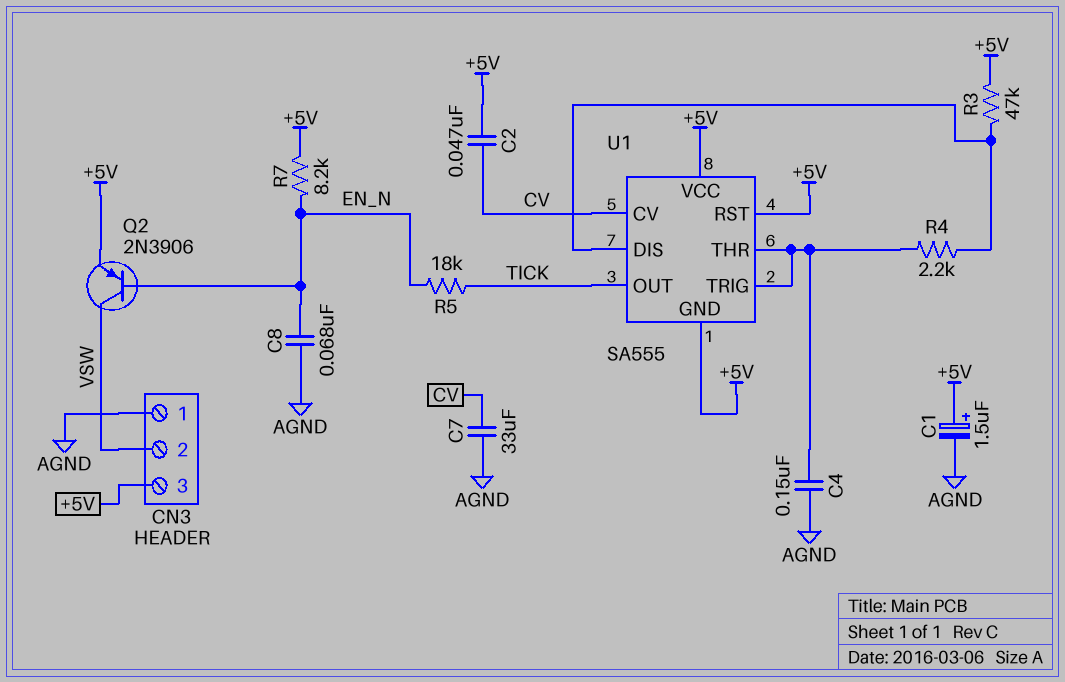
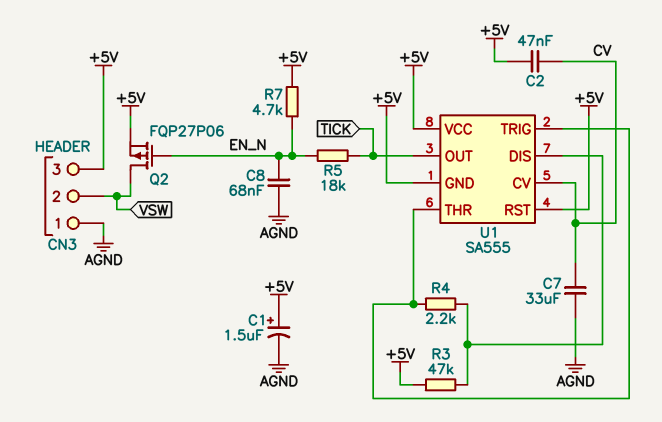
C4: 150nF (AGND, U1/THR) -> none
Q2: PNP 2N3906 (B EN_N, C VSW, E +5V) -> PMOS FQP27P06 (G EN_N, D VSW, S +5V)
R7: 8.2k (+5V, EN_N) -> 4.7k (+5V, EN_N)

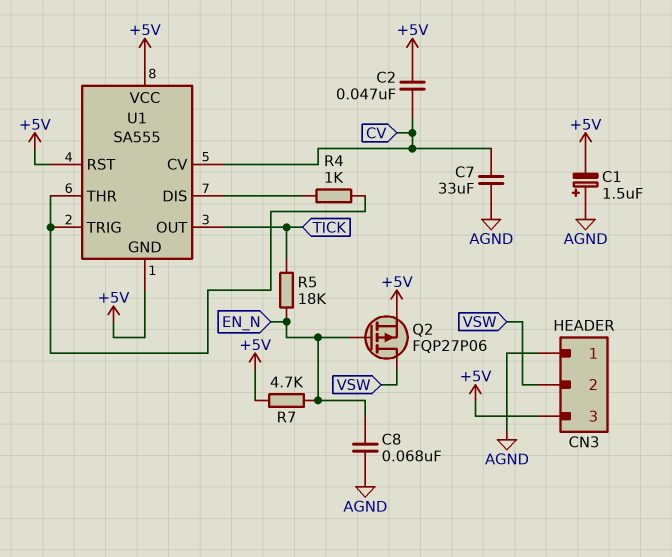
C1: 1.5uF (plus +5V, minus AGND) -> 1.5uF (plus AGND, minus +5V)
R3: 47k (+5V, U1/DIS) -> none
R4: 2.2k (U1/DIS, U1/THR) -> 1k (U1/DIS, U1/THR)

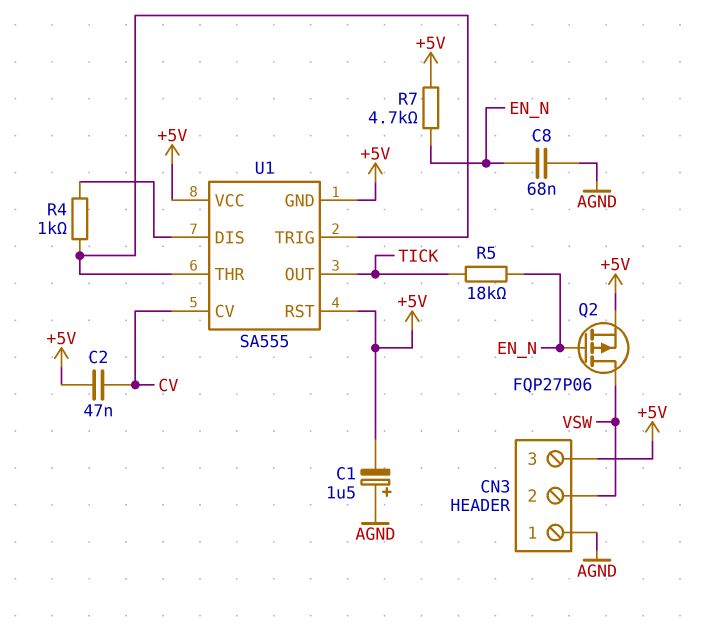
C7: 33uF (AGND, CV) -> none

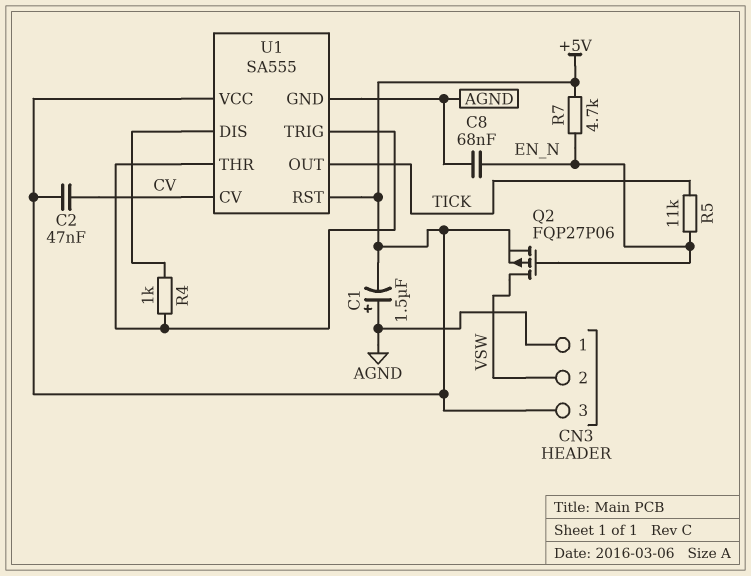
R5: 18k (EN_N, TICK) -> 11k (EN_N, TICK)
U1 pin GND: +5V -> AGND

